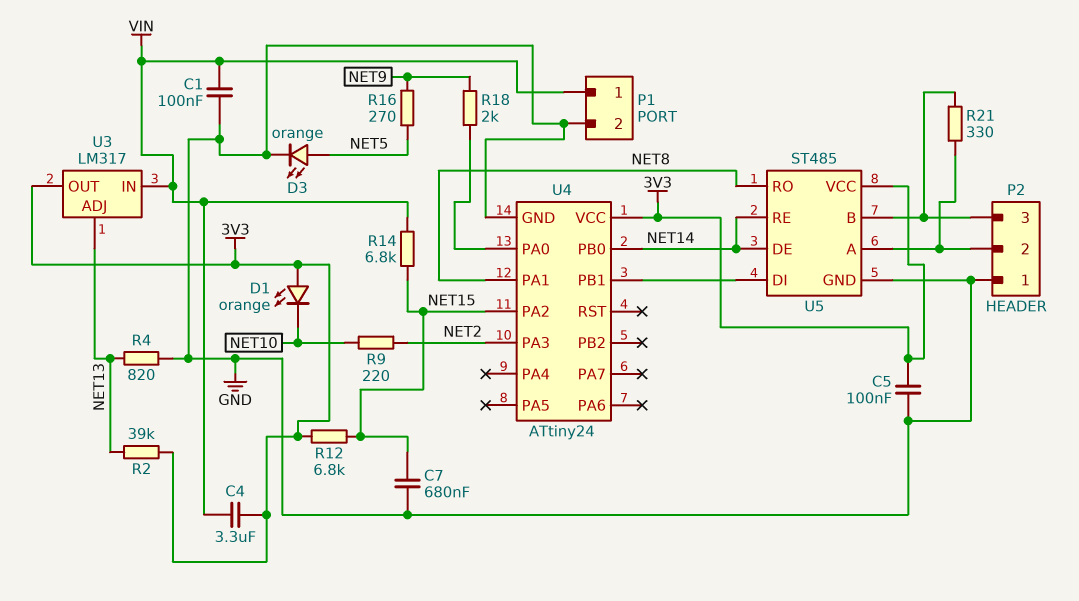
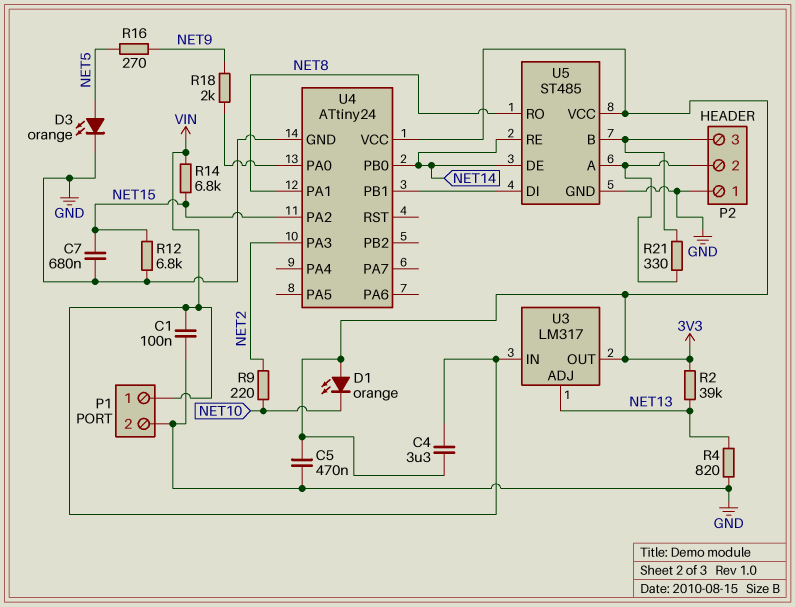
C5: 100nF (3V3, GND) -> 470nF (3V3, GND)
R12: 6.8k (3V3, NET15) -> 6.8k (GND, NET15)

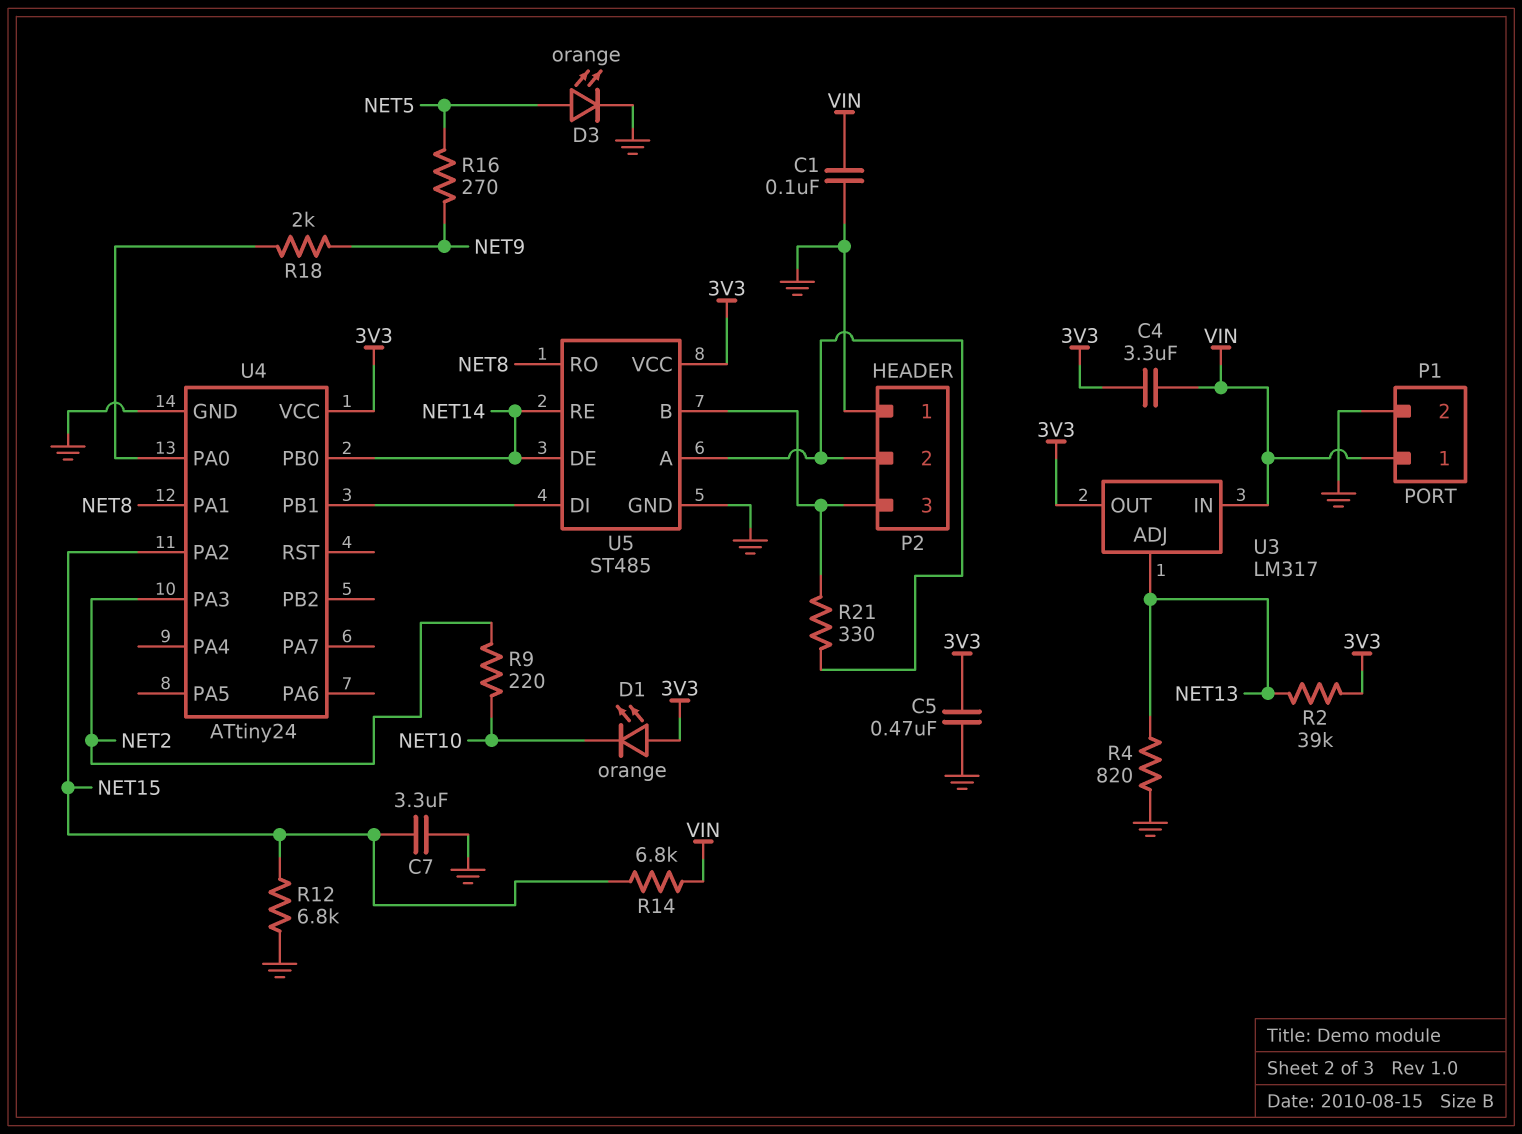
C7: 680nF (GND, NET15) -> 3.3uF (GND, NET15)

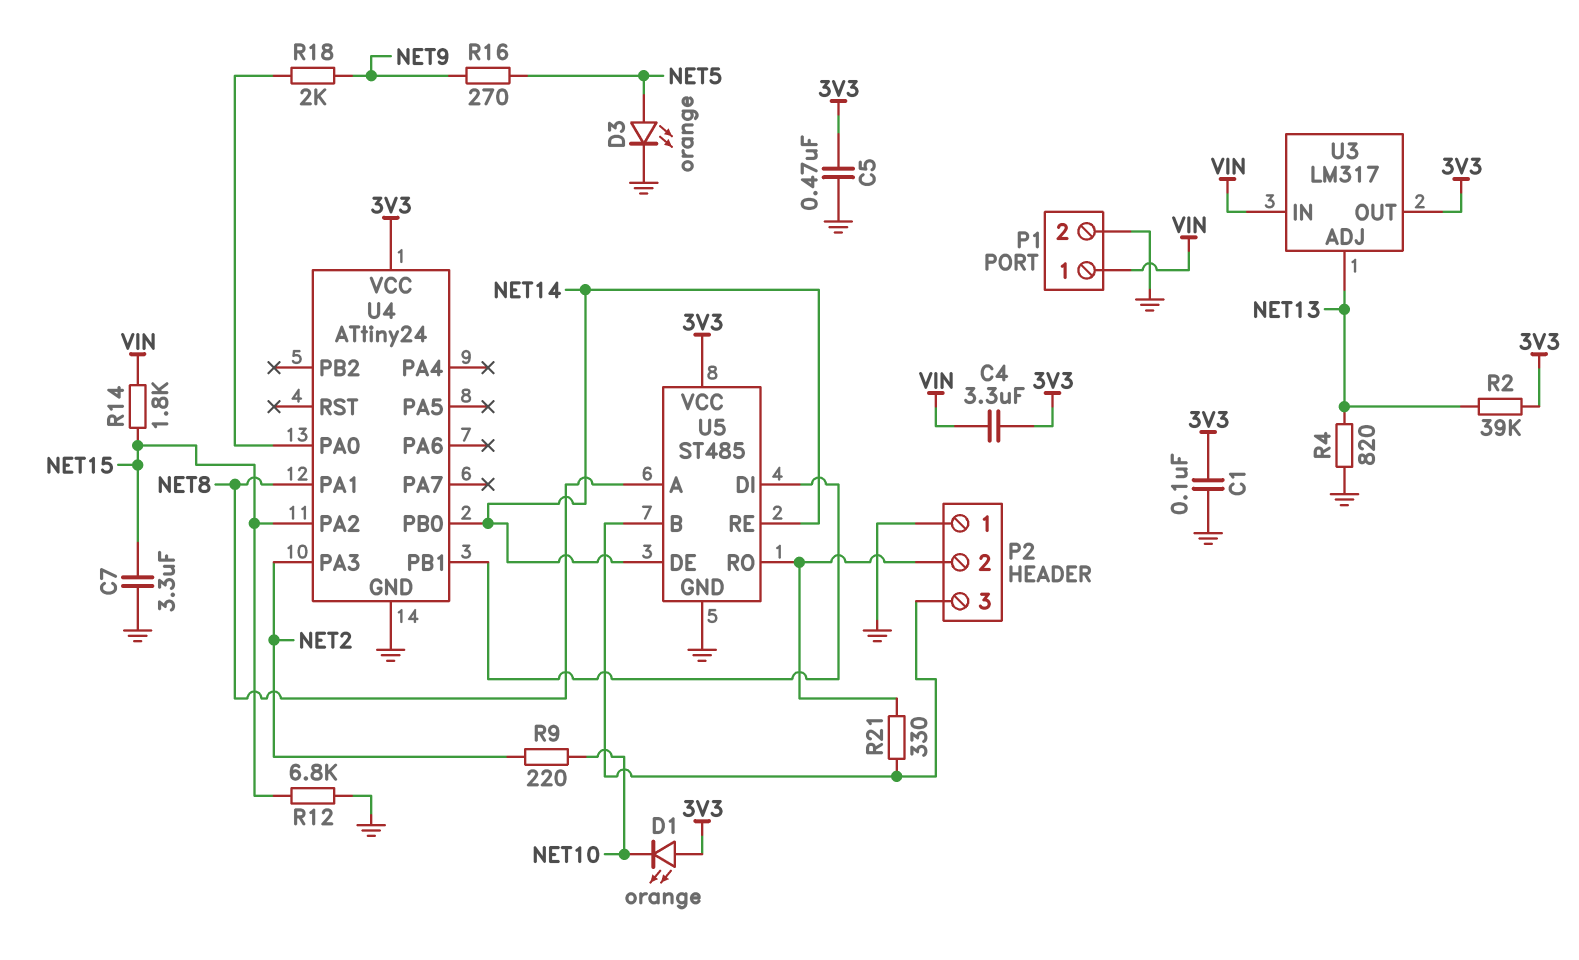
C1: 100nF (GND, VIN) -> 100nF (3V3, GND)
R14: 6.8k (NET15, VIN) -> 1.8k (NET15, VIN)
U5 pin A: P2/2 -> NET8
U5 pin RO: NET8 -> P2/2

